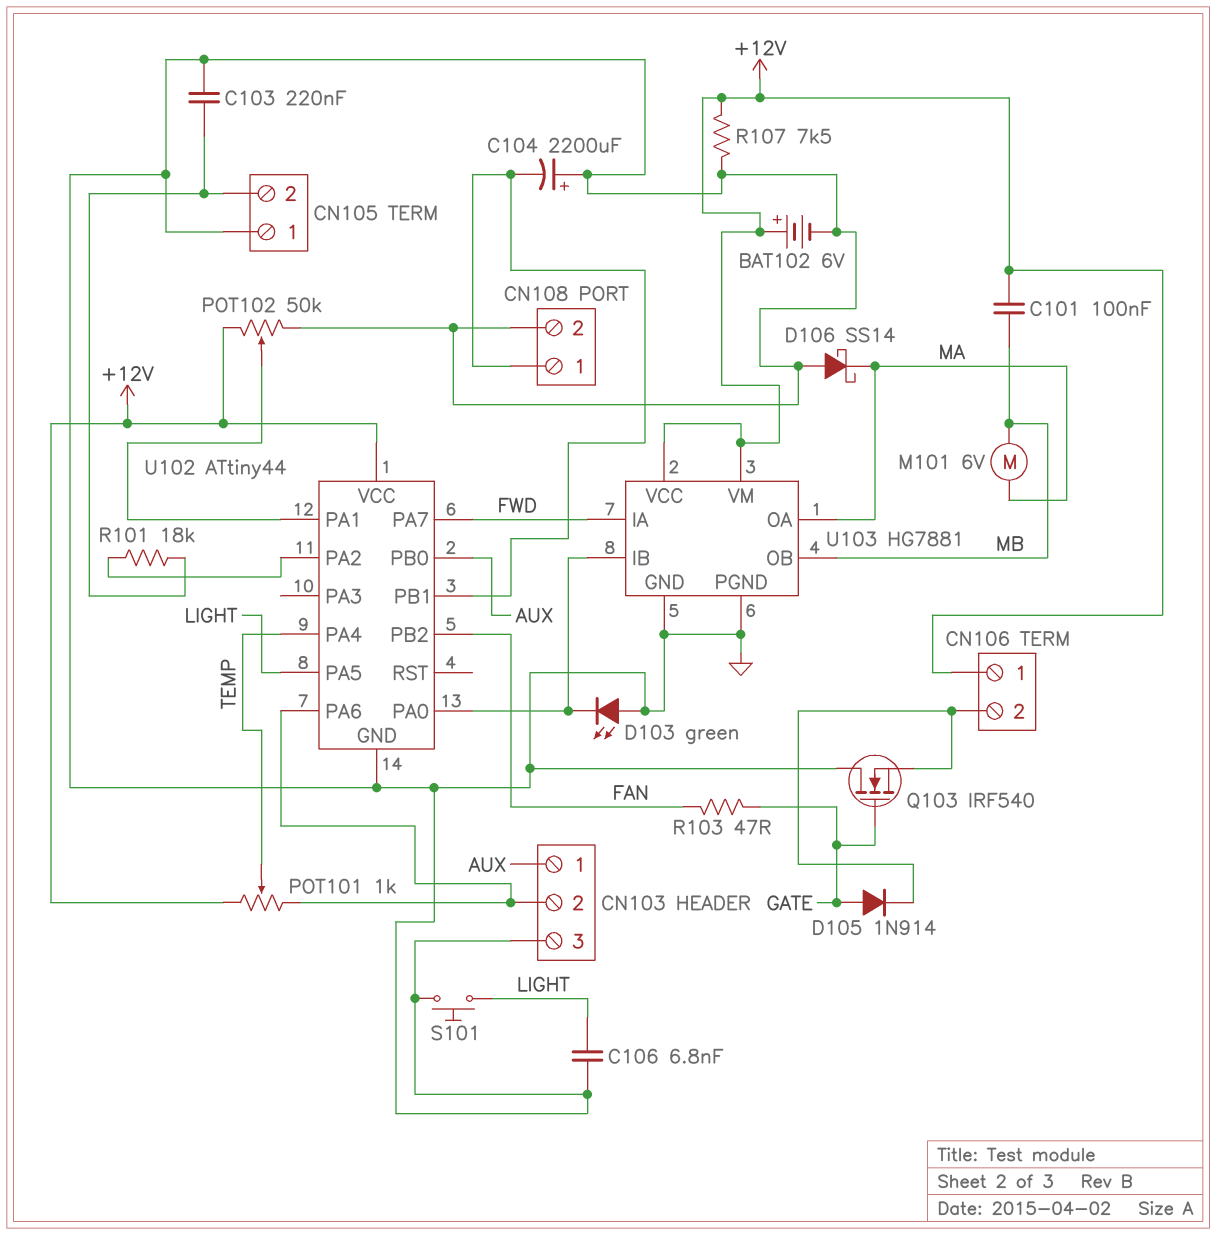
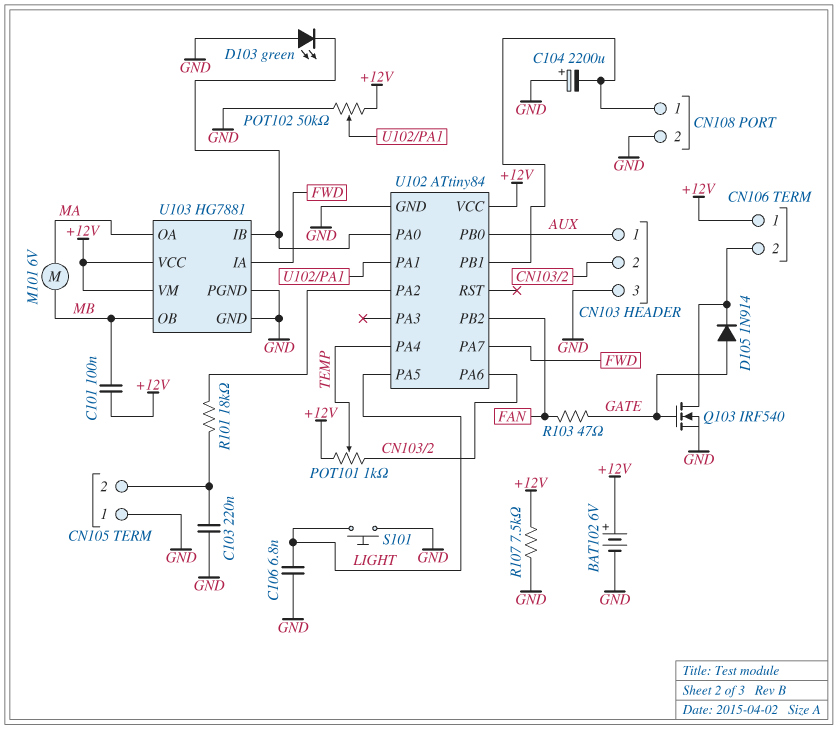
D106: schottky SS14 (A GND, K MA) -> none
Q103: NMOS IRF540 (G GATE, D GND, S CN106/2) -> NMOS IRF540 (G GATE, D CN106/2, S GND)
U102: ATtiny44 -> ATtiny84

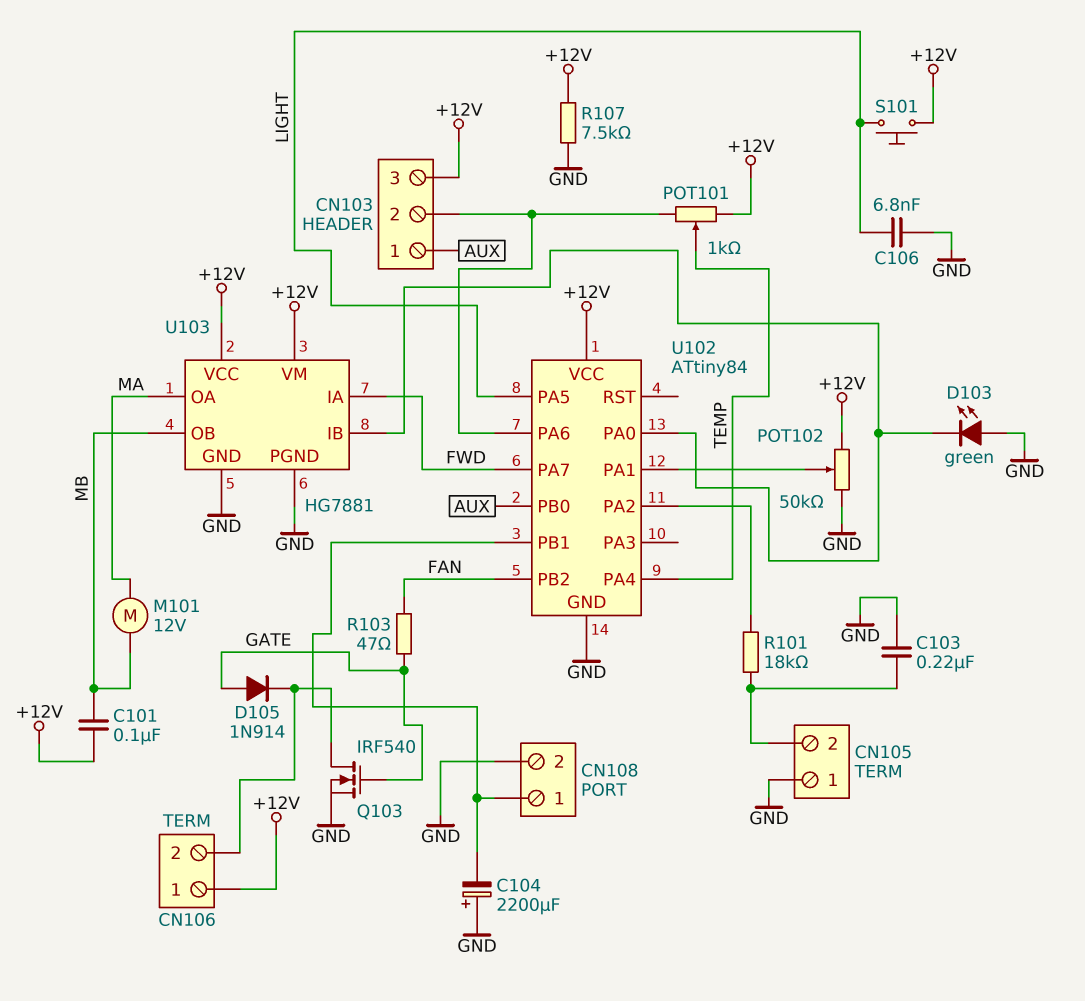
BAT102: 6V (plus +12V, minus GND) -> none
CN103 pin 3: GND -> +12V
M101: motor 6V (MA, MB) -> motor 12V (MA, MB)
S101: button (GND, LIGHT) -> button (+12V, LIGHT)

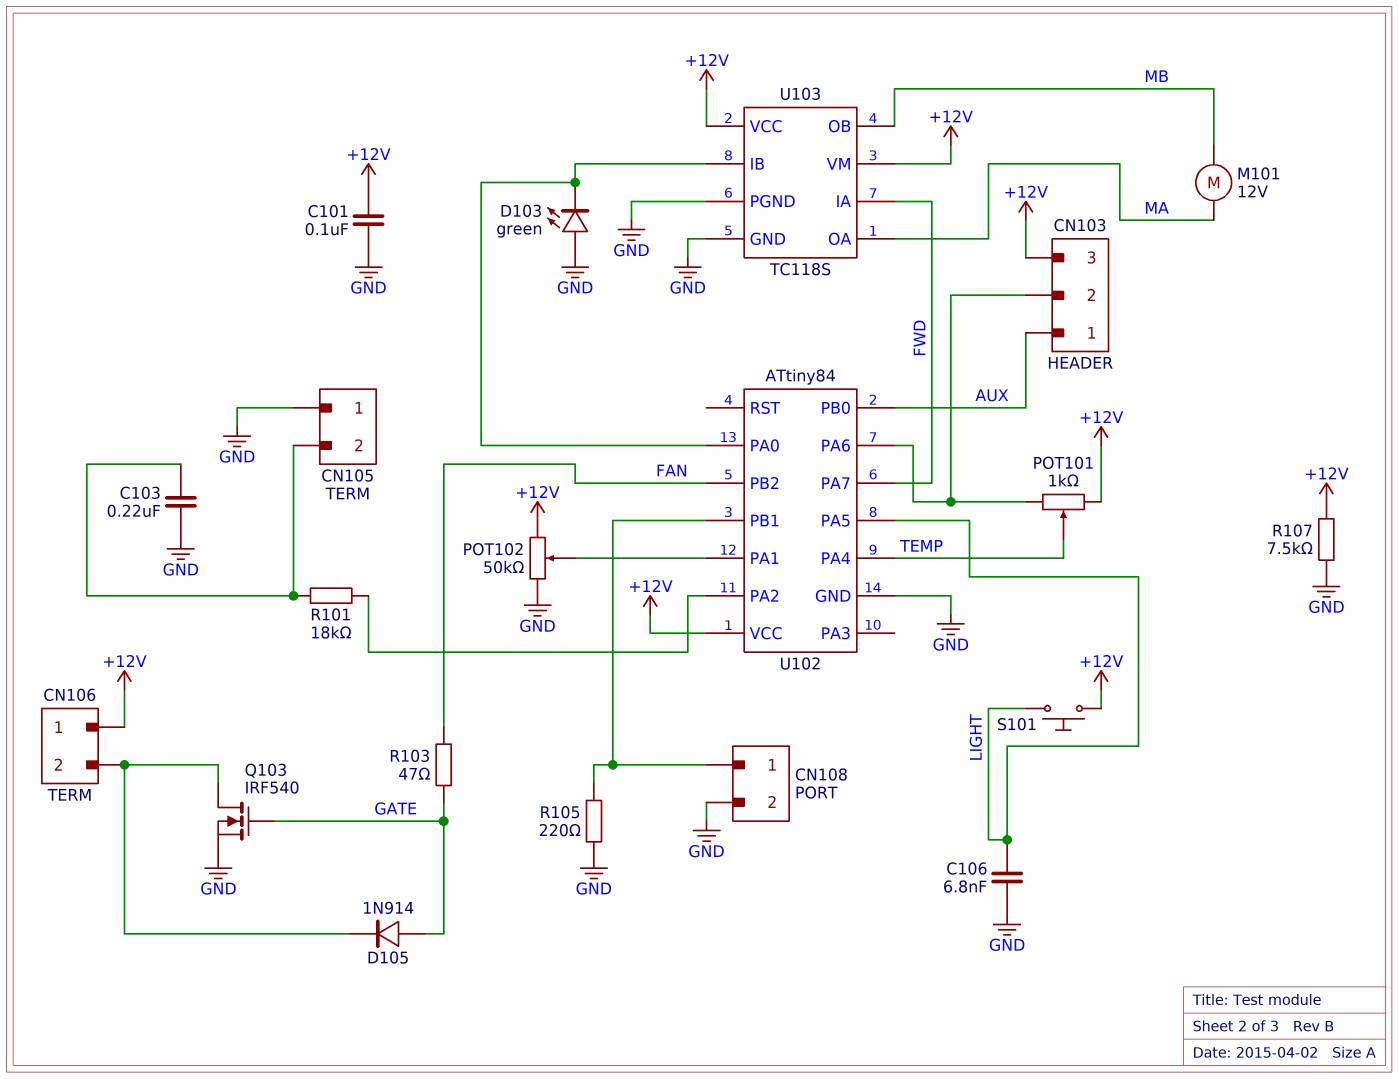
C101: 100nF (+12V, MB) -> 100nF (+12V, GND)
C104: 2200uF (plus GND, minus CN108/1) -> none
R105: none -> 220 (CN108/1, GND)
U103: HG7881 -> TC118S

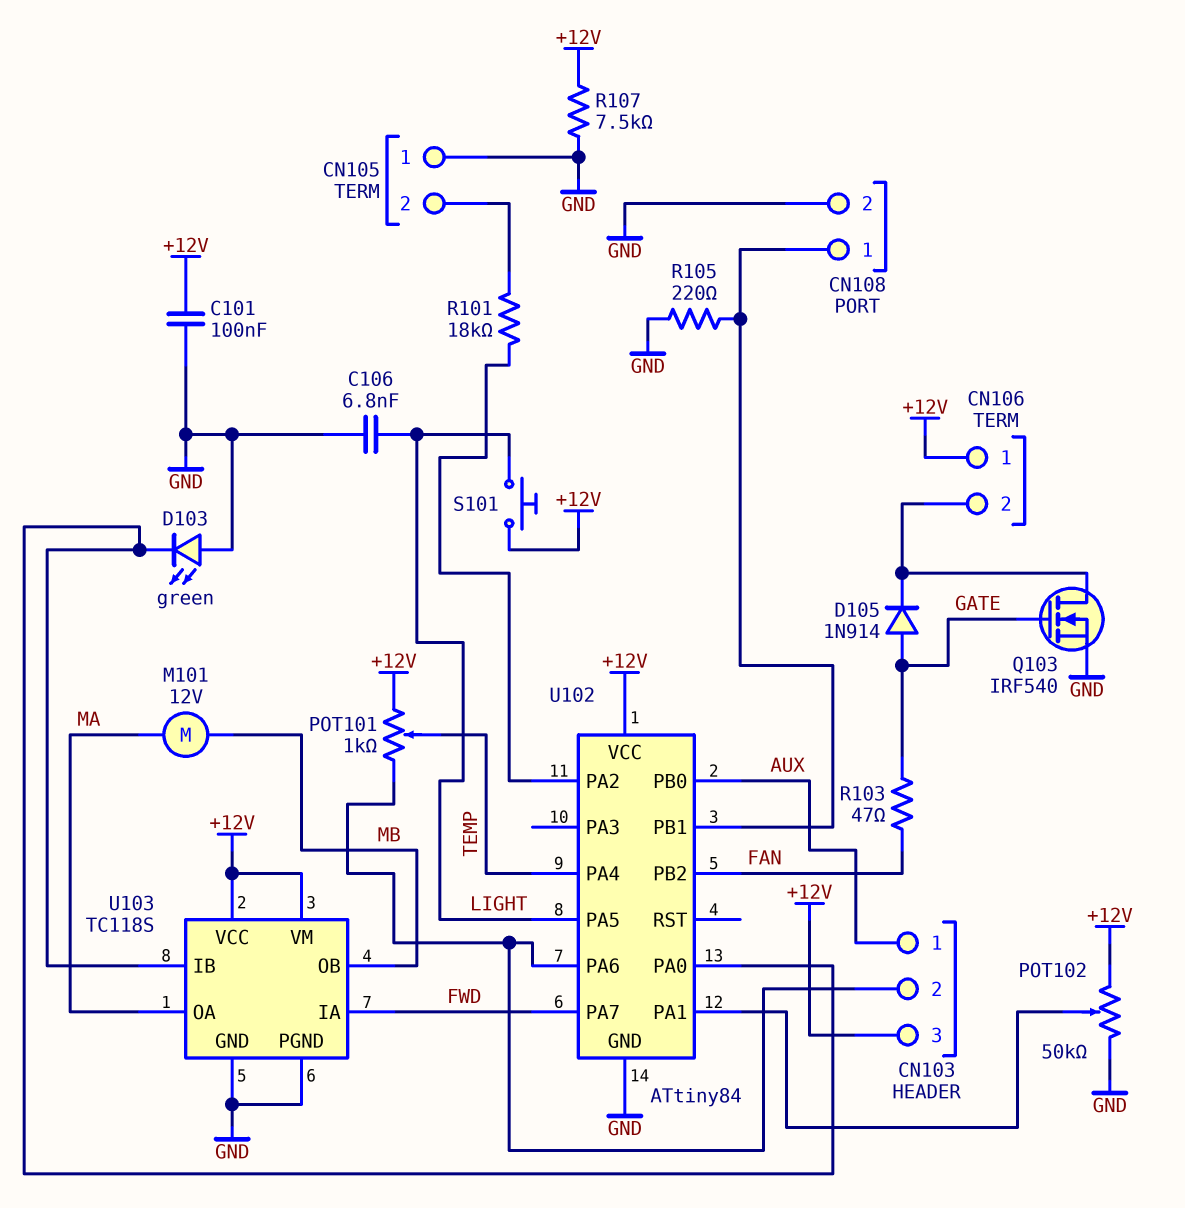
C103: 220nF (CN105/2, GND) -> none

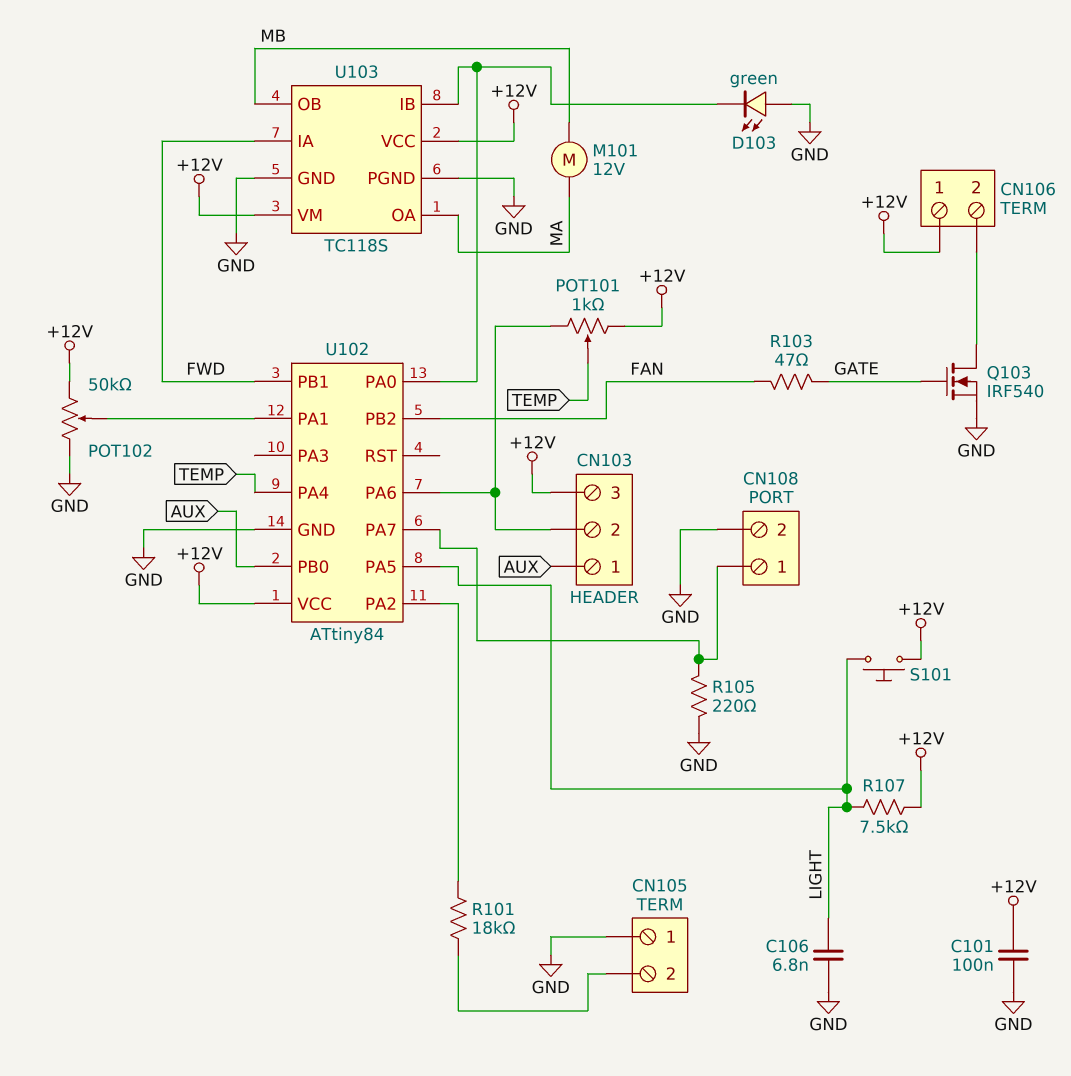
D105: diode 1N914 (A GATE, K CN106/2) -> none
R107: 7.5k (+12V, GND) -> 7.5k (+12V, LIGHT)
U102 pin PA7: FWD -> CN108/1
U102 pin PB1: CN108/1 -> FWD

